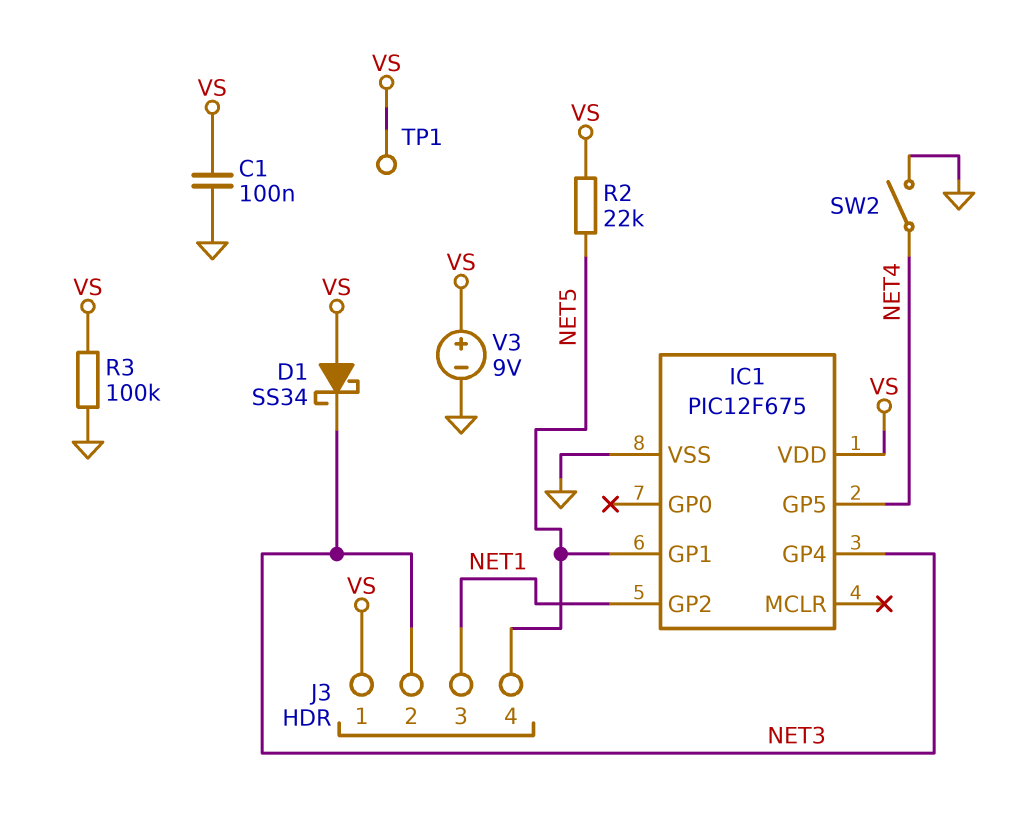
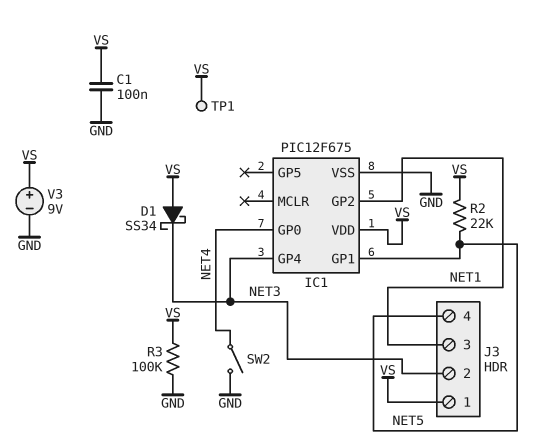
IC1 pin GP0: none -> NET4
IC1 pin GP5: NET4 -> none

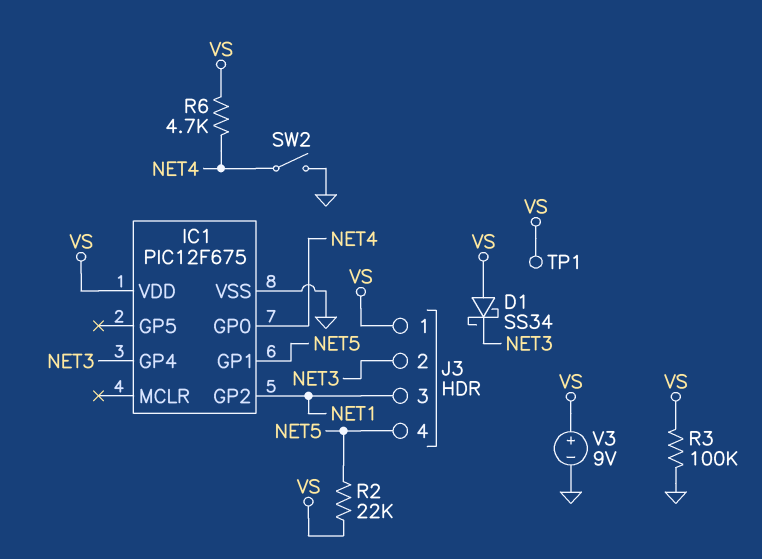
C1: 100nF (GND, VS) -> none
R6: none -> 4.7k (NET4, VS)

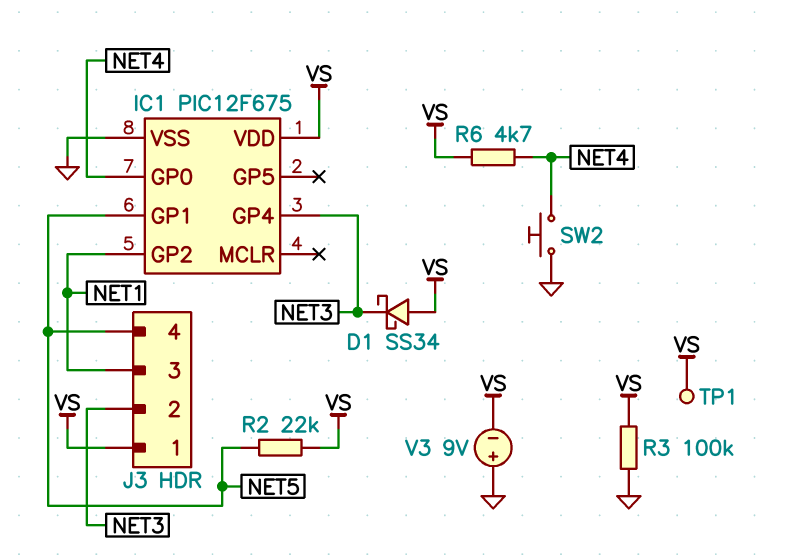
SW2: switch (GND, NET4) -> button (GND, NET4)
V3: 9V (plus VS, minus GND) -> 9V (plus GND, minus VS)

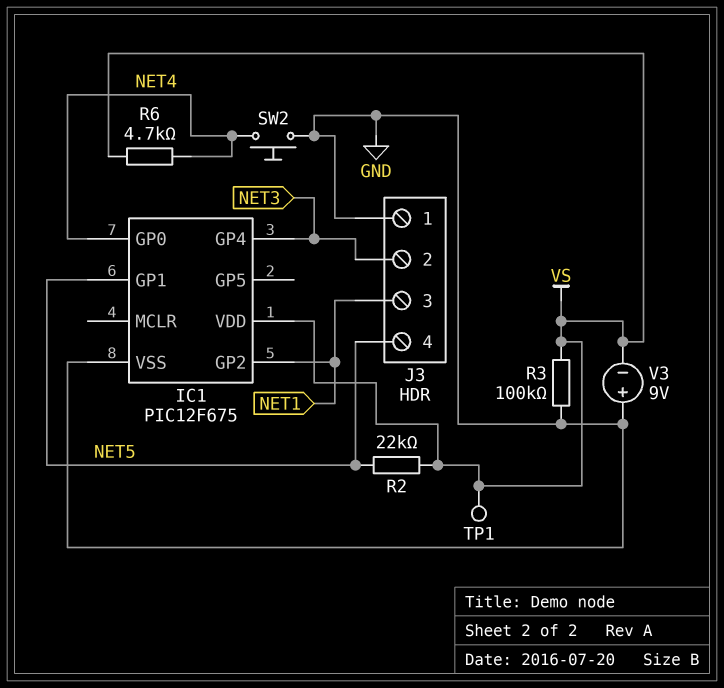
D1: schottky SS34 (A VS, K NET3) -> none
J3 pin 1: VS -> GND

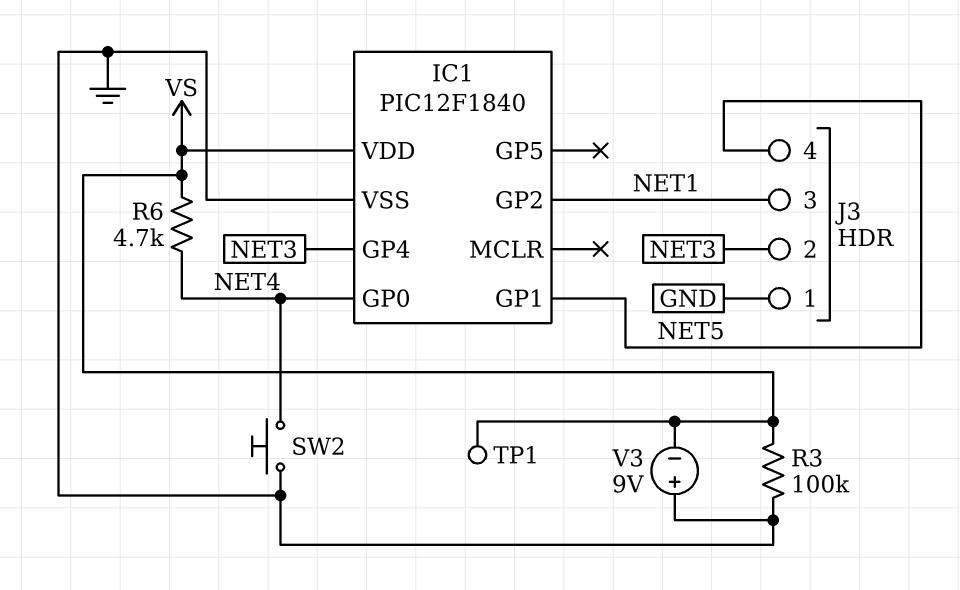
IC1: PIC12F675 -> PIC12F1840
R2: 22k (NET5, VS) -> none

